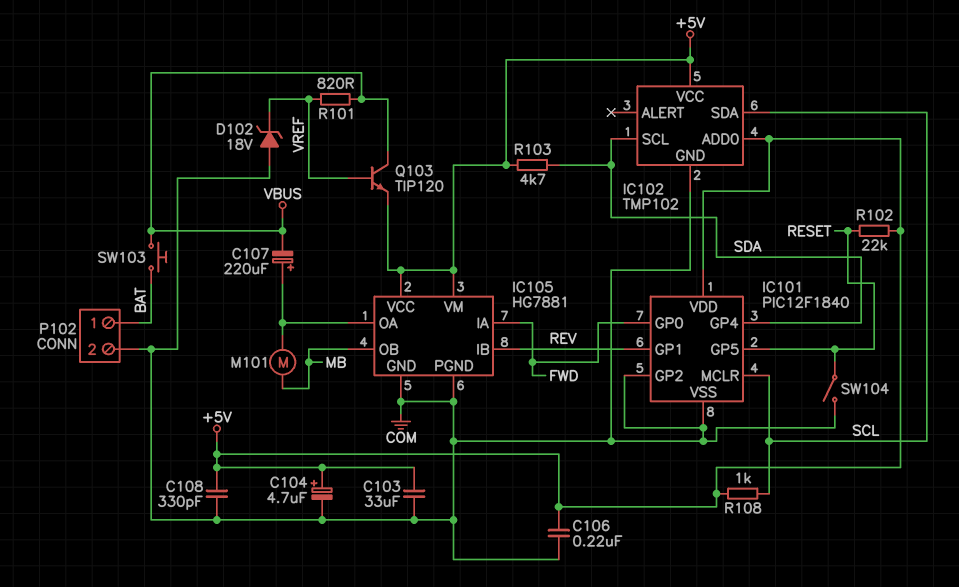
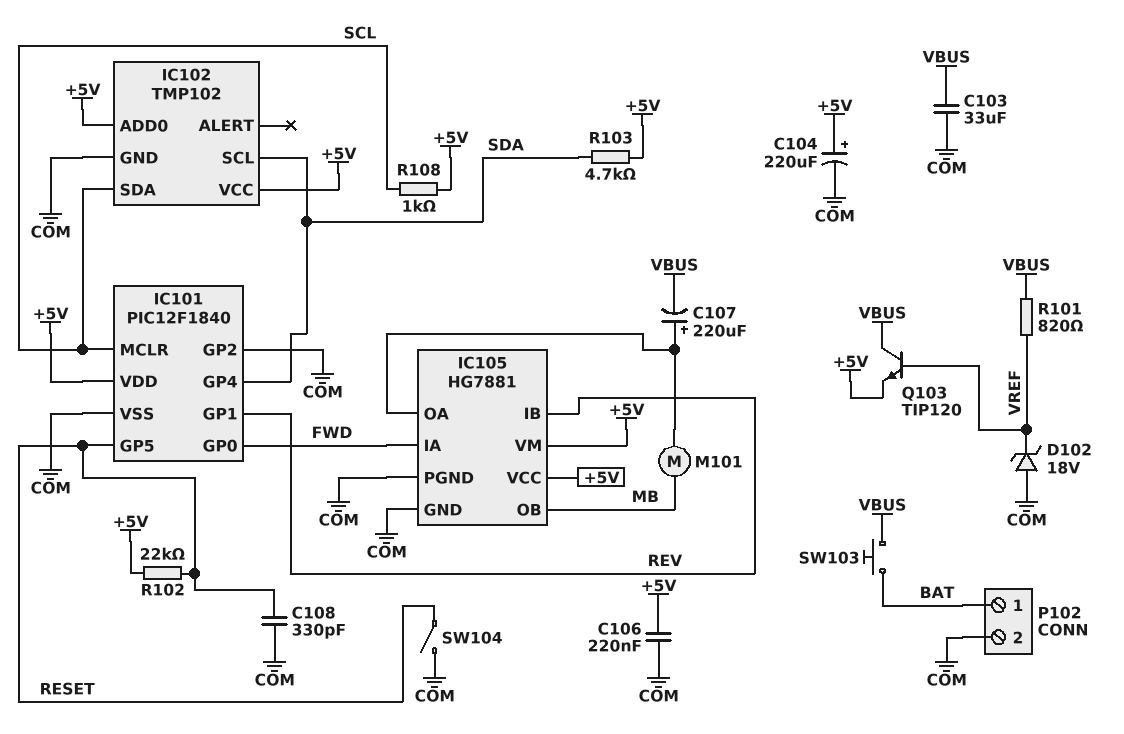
C103: 33uF (+5V, COM) -> 33uF (COM, VBUS)
C104: 4.7uF (plus +5V, minus COM) -> 220uF (plus +5V, minus COM)
C108: 330pF (+5V, COM) -> 330pF (COM, RESET)

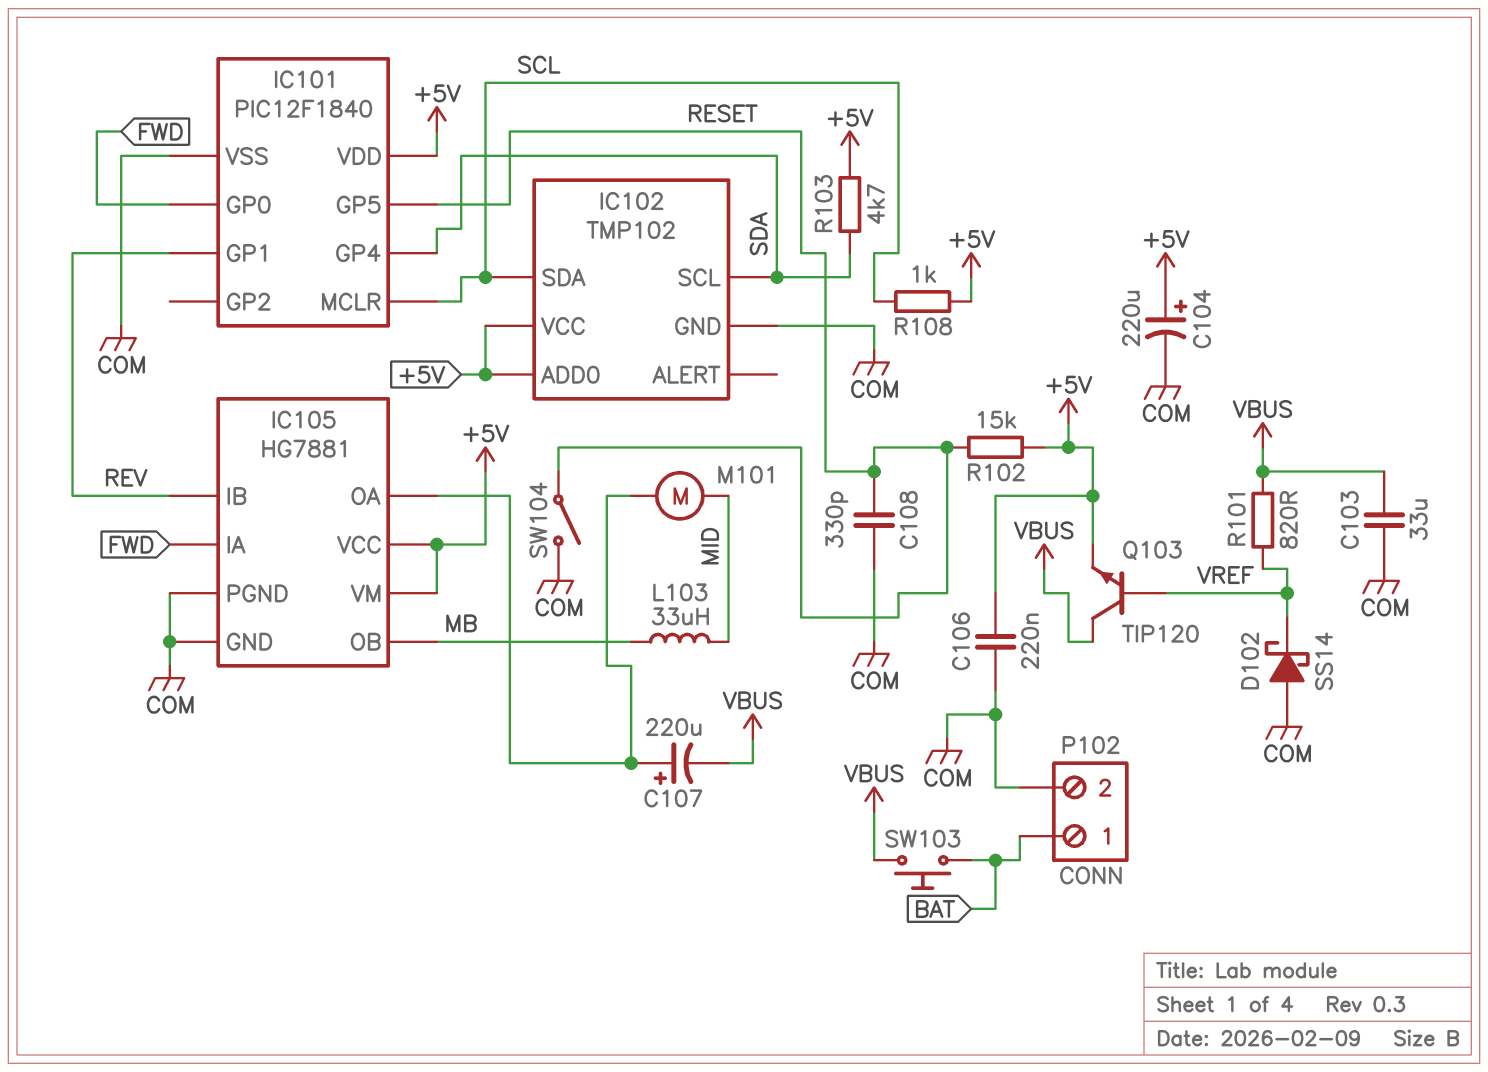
D102: zener 18V (A COM, K VREF) -> schottky SS14 (A COM, K VREF)
IC101 pin GP2: COM -> none
L103: none -> 33uH (MB, MID)
M101: motor (IC105/OA, MB) -> motor (IC105/OA, MID)
R102: 22k (+5V, RESET) -> 15k (+5V, RESET)

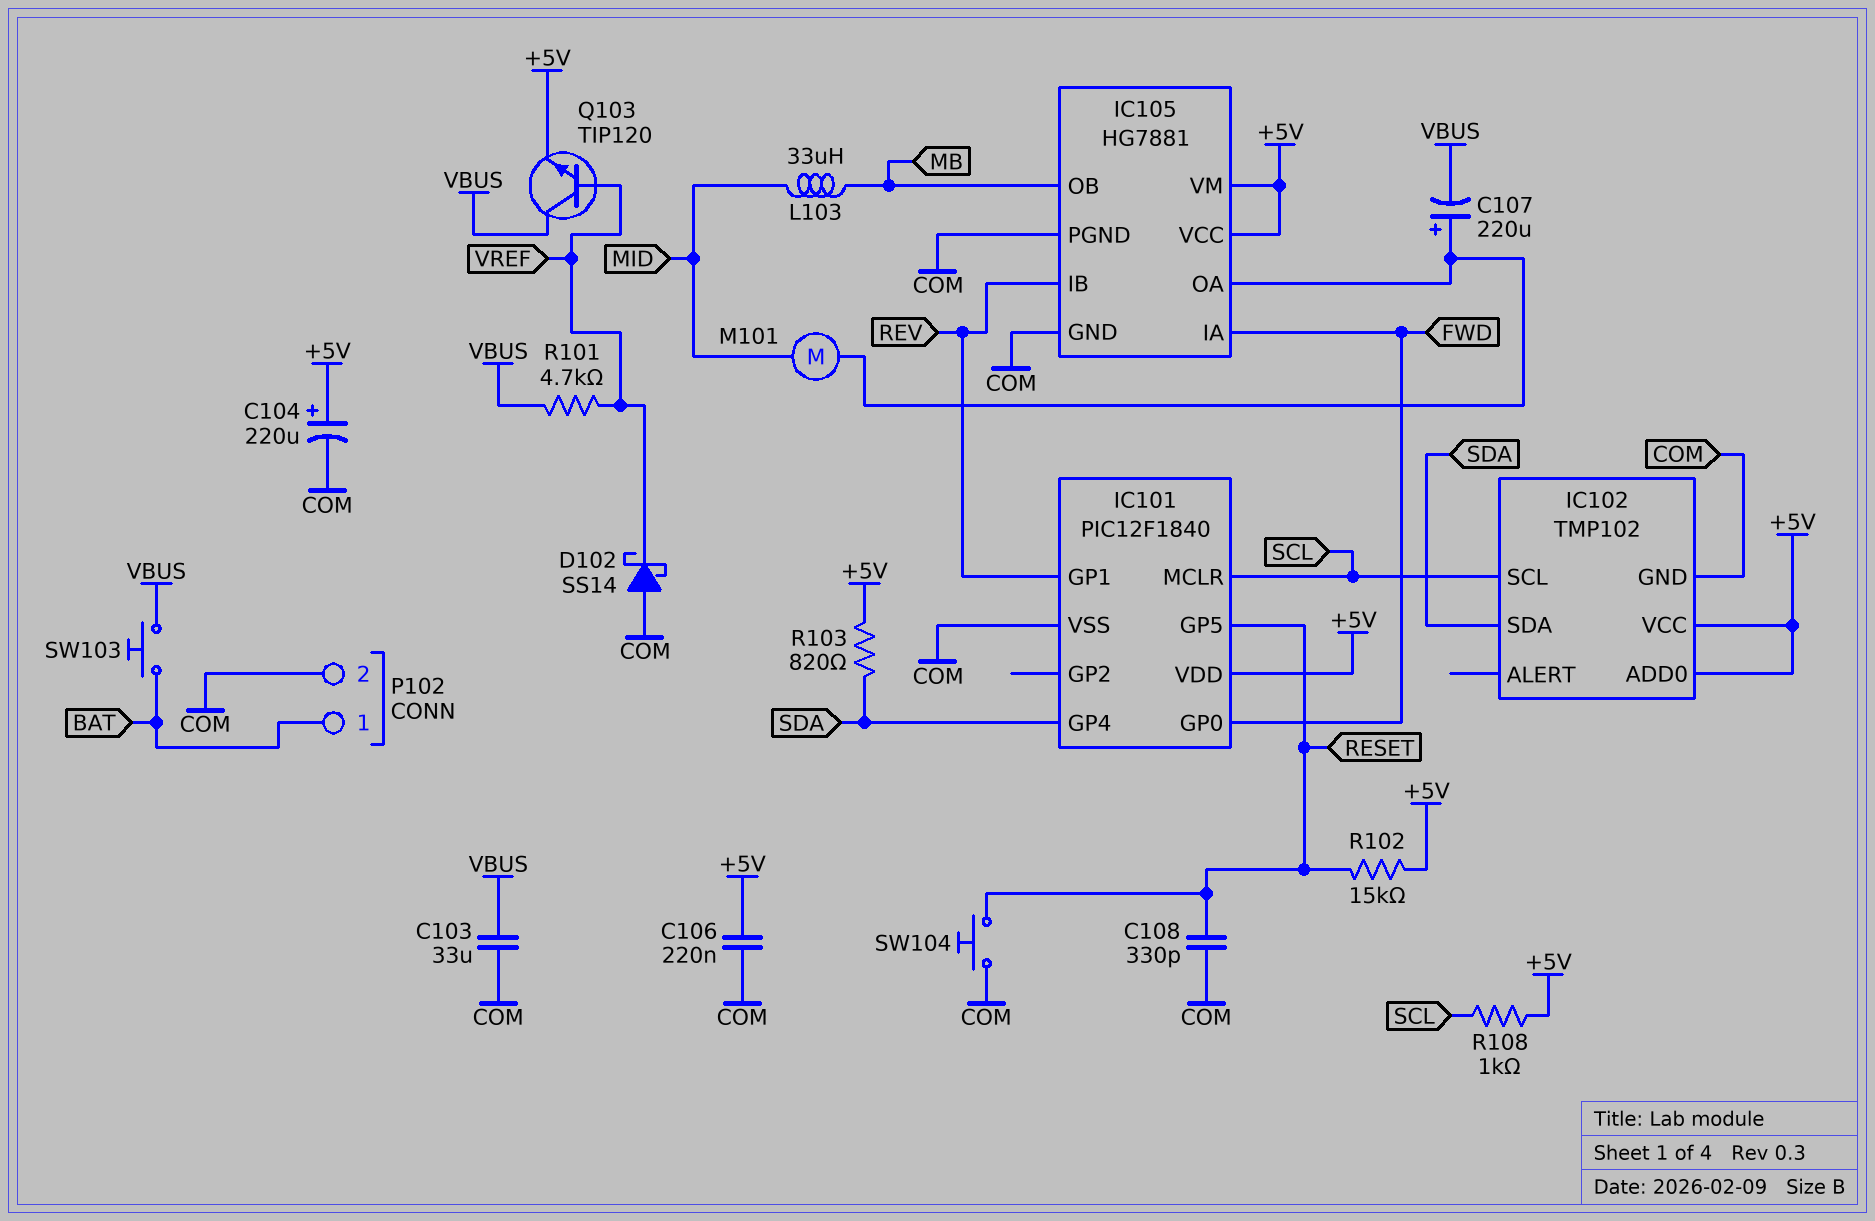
IC102 pin SCL: SDA -> SCL
IC102 pin SDA: SCL -> SDA
R101: 820 (VBUS, VREF) -> 4.7k (VBUS, VREF)
R103: 4.7k (+5V, SDA) -> 820 (+5V, SDA)
SW104: switch (COM, RESET) -> button (COM, RESET)

